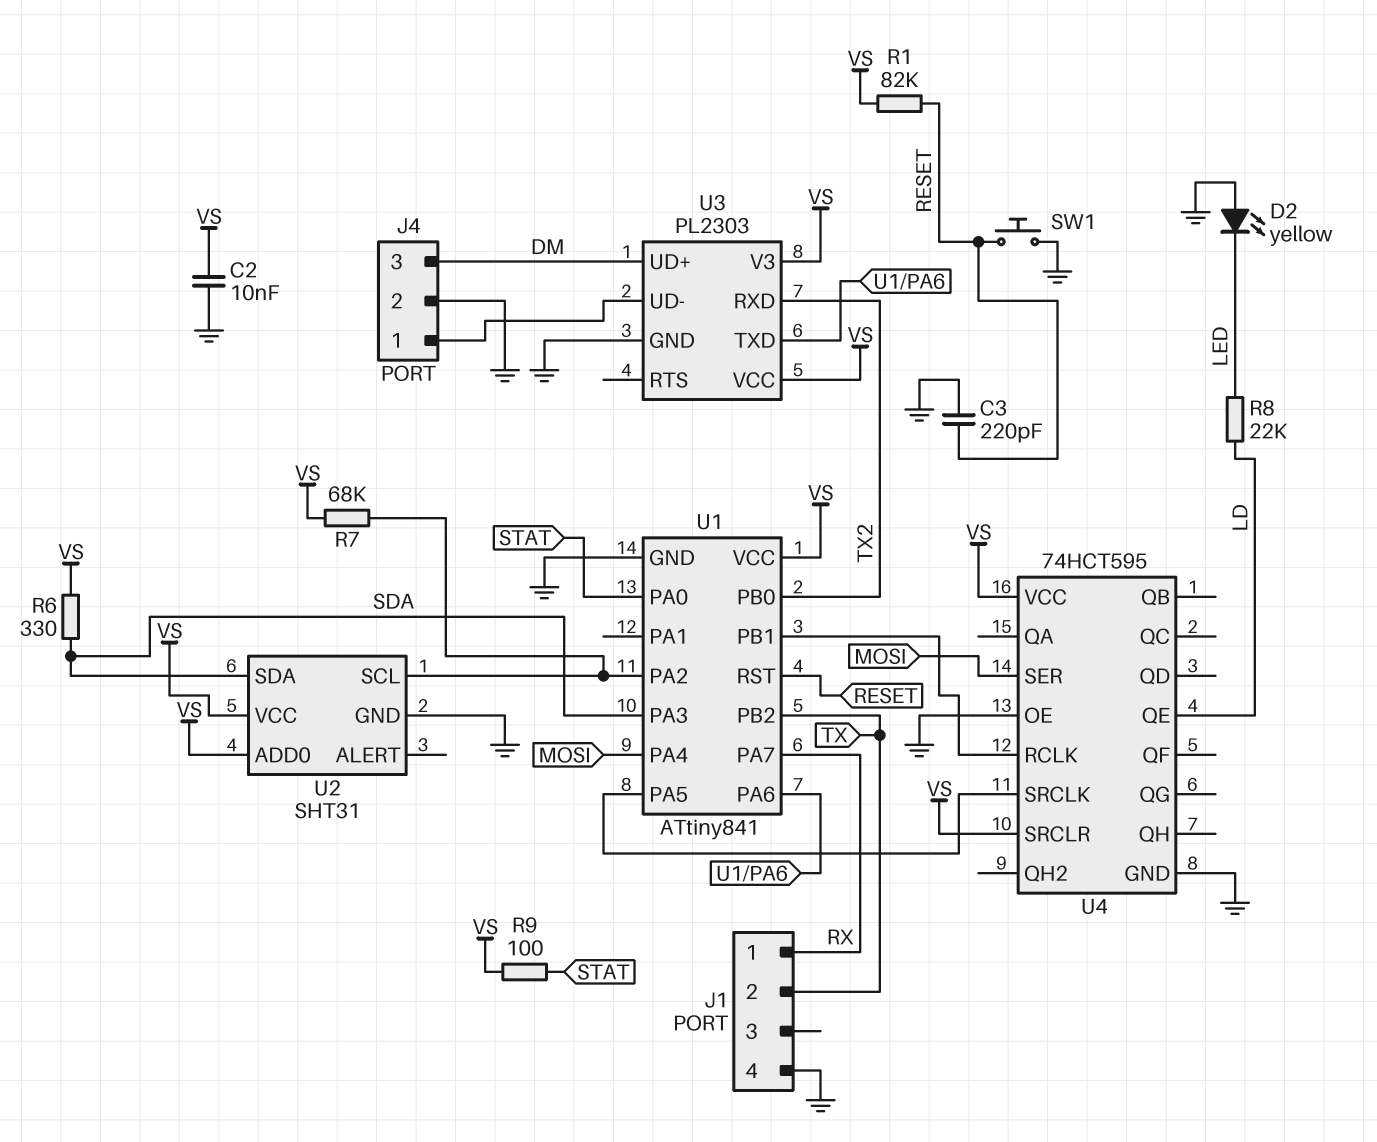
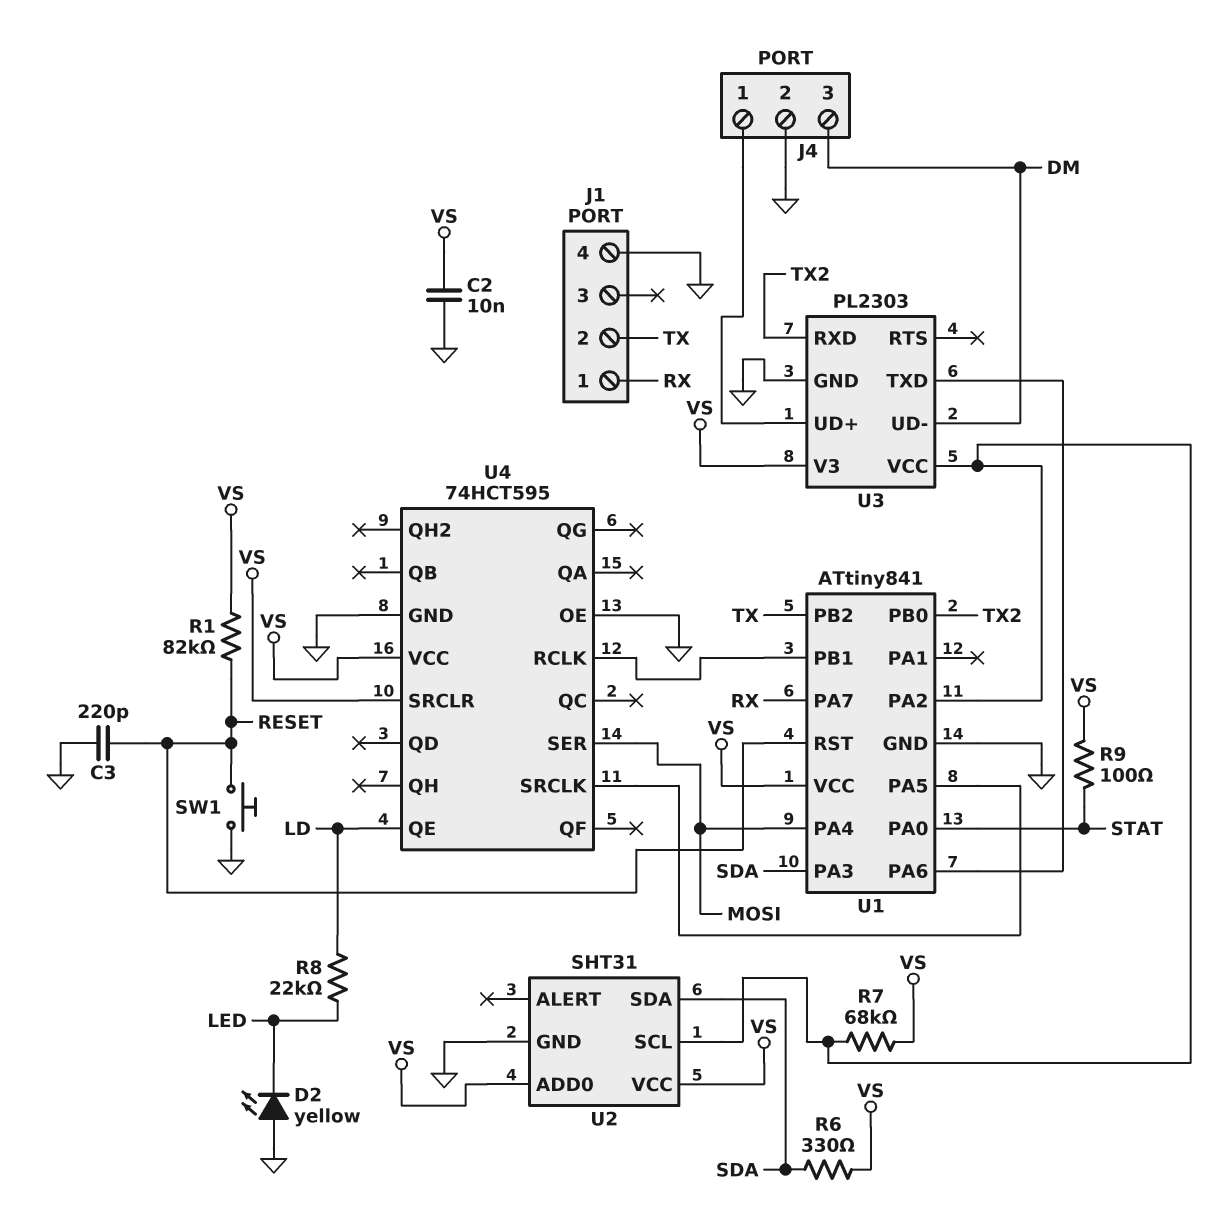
U3 pin UD+: DM -> J4/1
U3 pin UD-: J4/1 -> DM
U3 pin VCC: VS -> U1/PA2

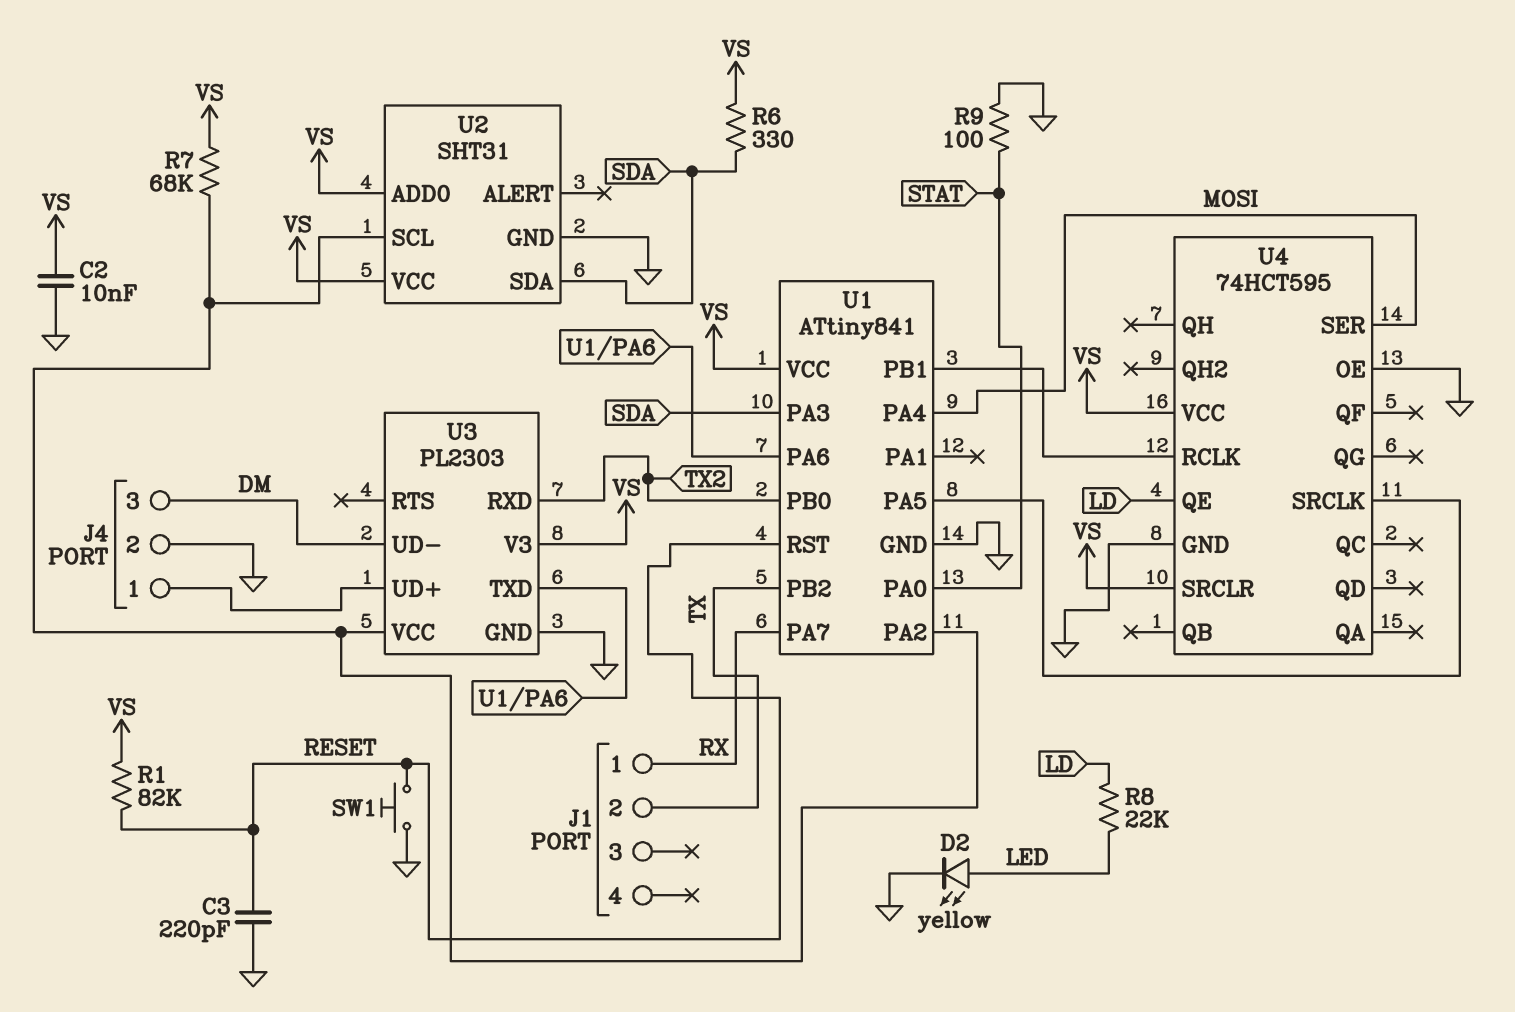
D2: LED yellow (A GND, K LED) -> LED yellow (A LED, K GND)
J1 pin 4: GND -> none
R9: 100 (STAT, VS) -> 100 (GND, STAT)

